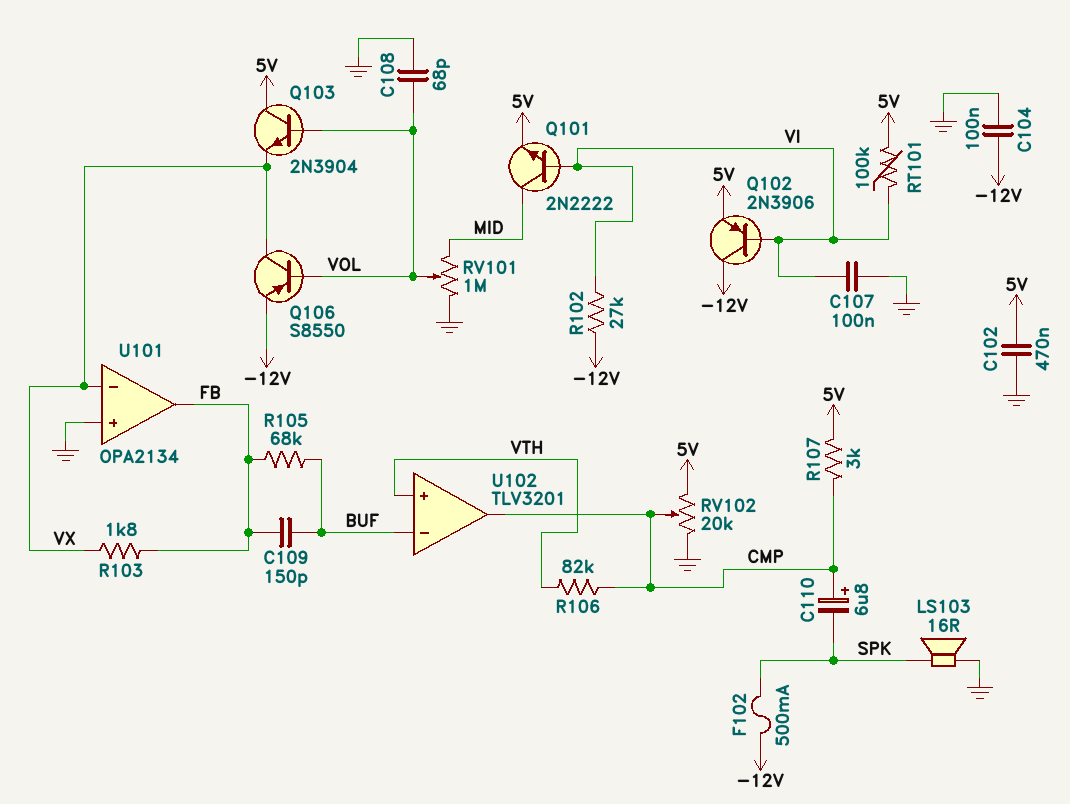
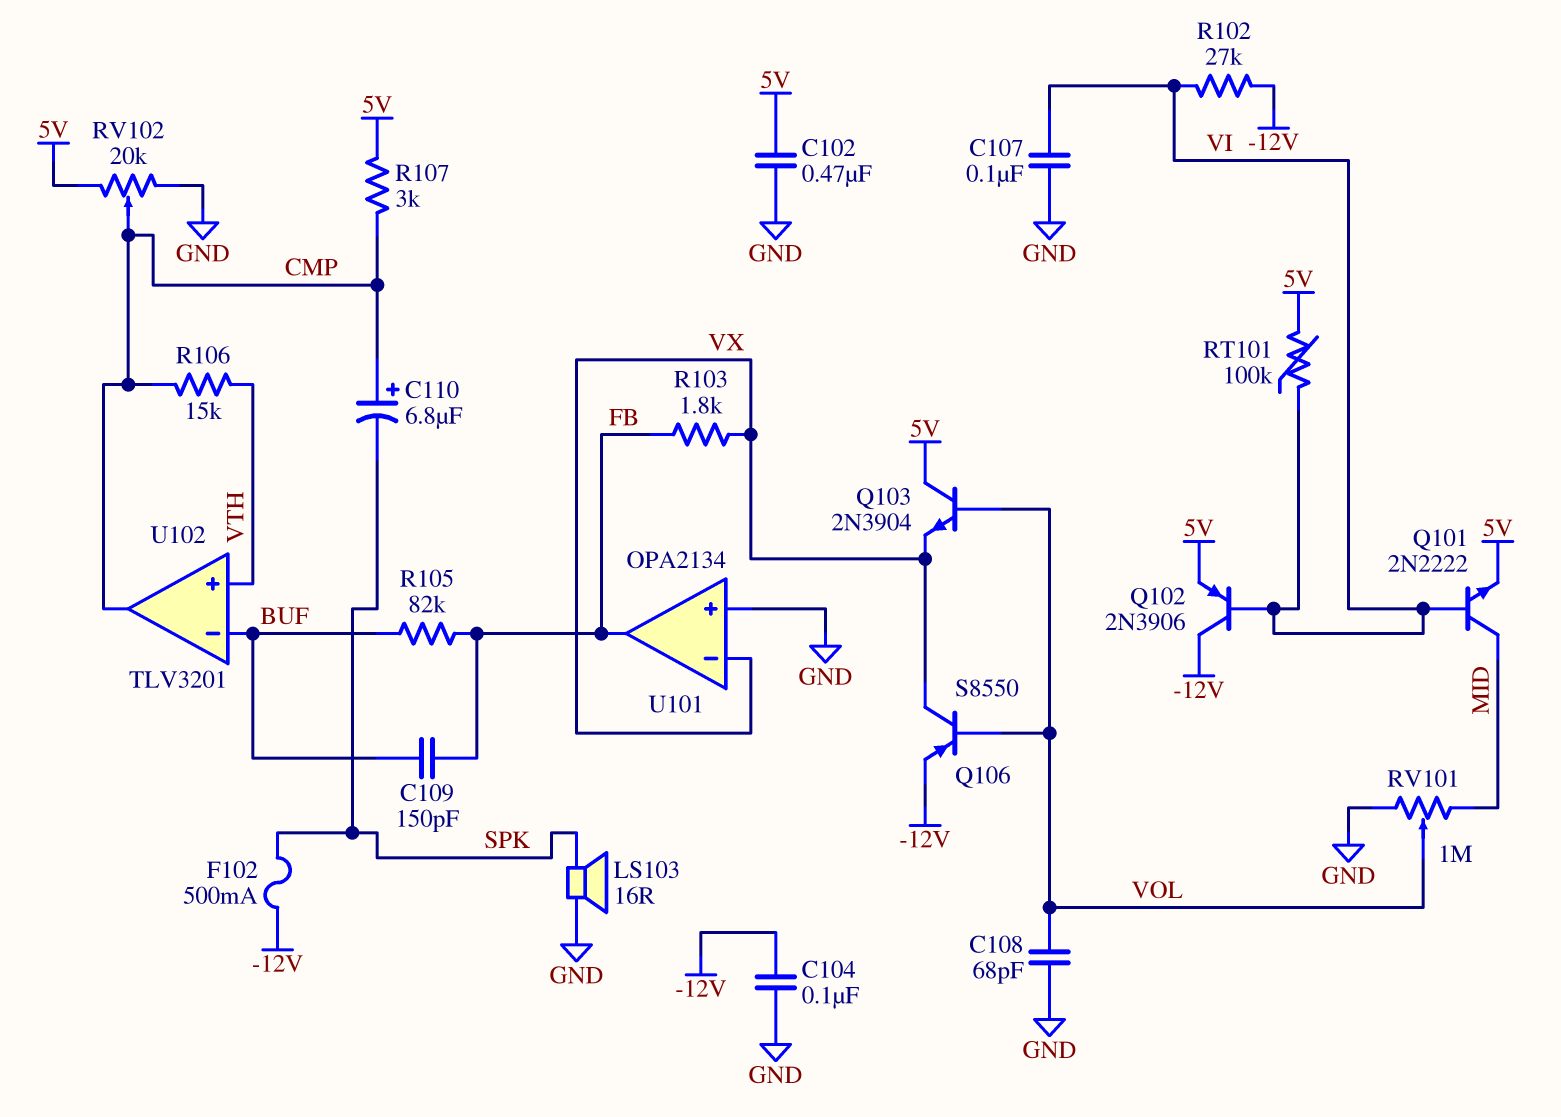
R105: 68k (BUF, FB) -> 82k (BUF, FB)
R106: 82k (CMP, VTH) -> 15k (CMP, VTH)

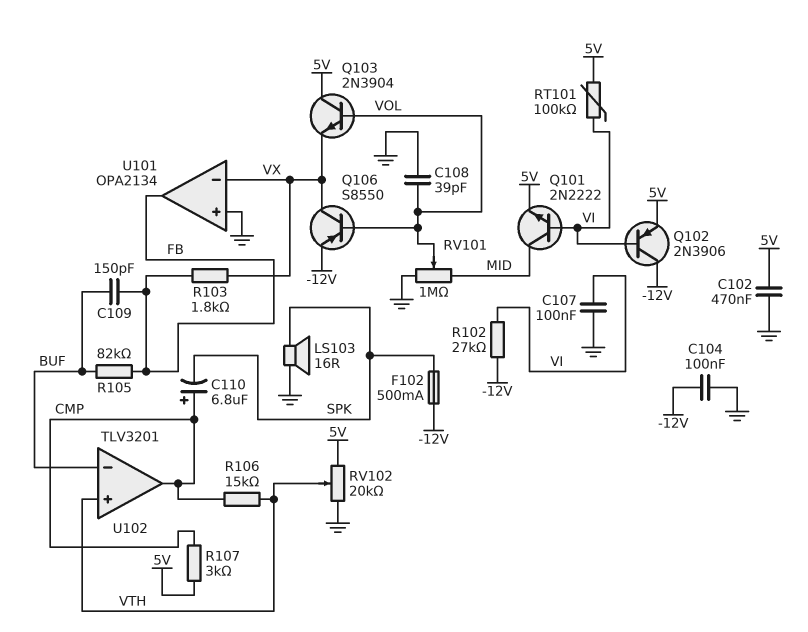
C108: 68pF (GND, VOL) -> 39pF (GND, VOL)
RV102: 20k (5V, GND, wiper CMP) -> 20k (5V, GND, wiper VTH)

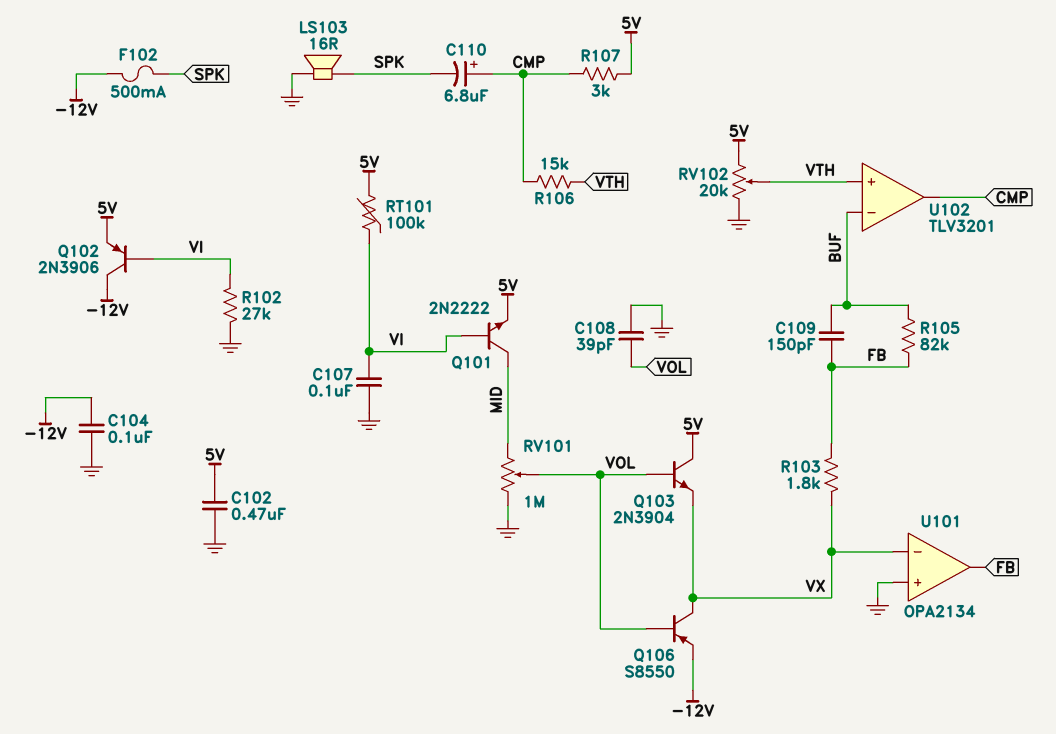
R102: 27k (-12V, VI) -> 27k (GND, VI)

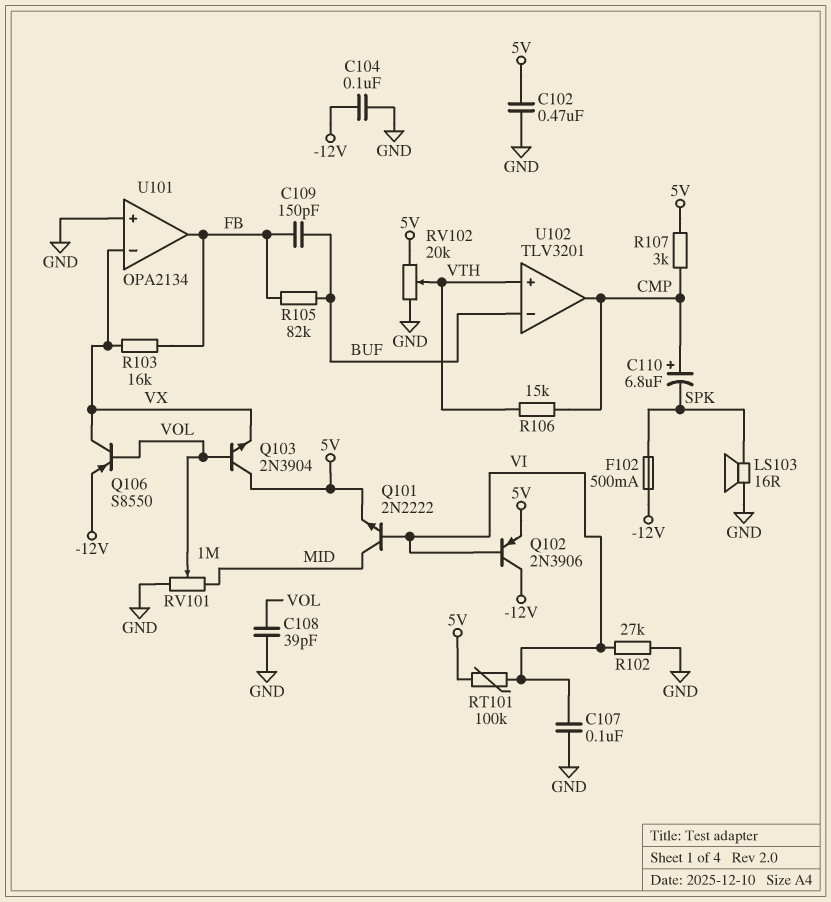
R103: 1.8k (FB, VX) -> 16k (FB, VX)

